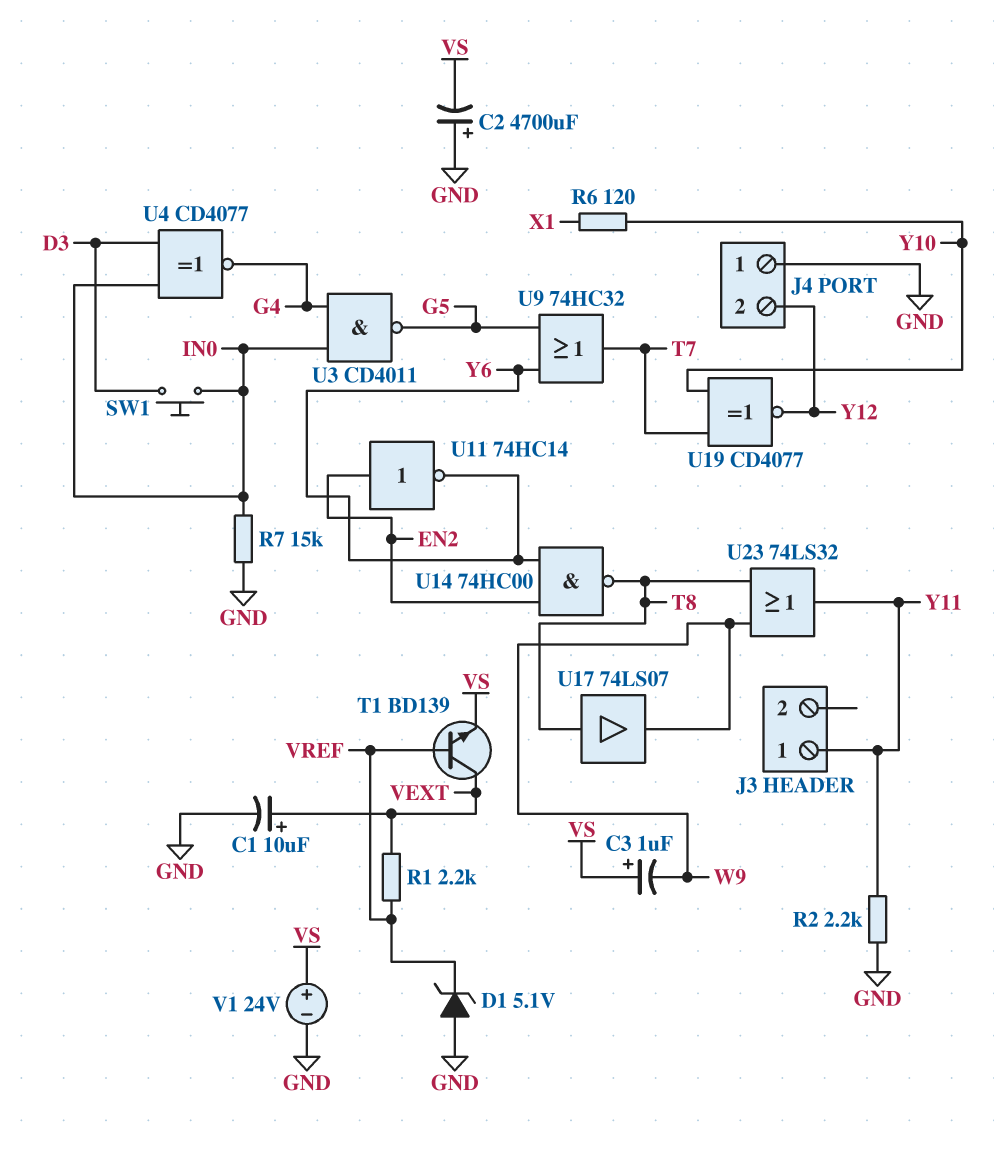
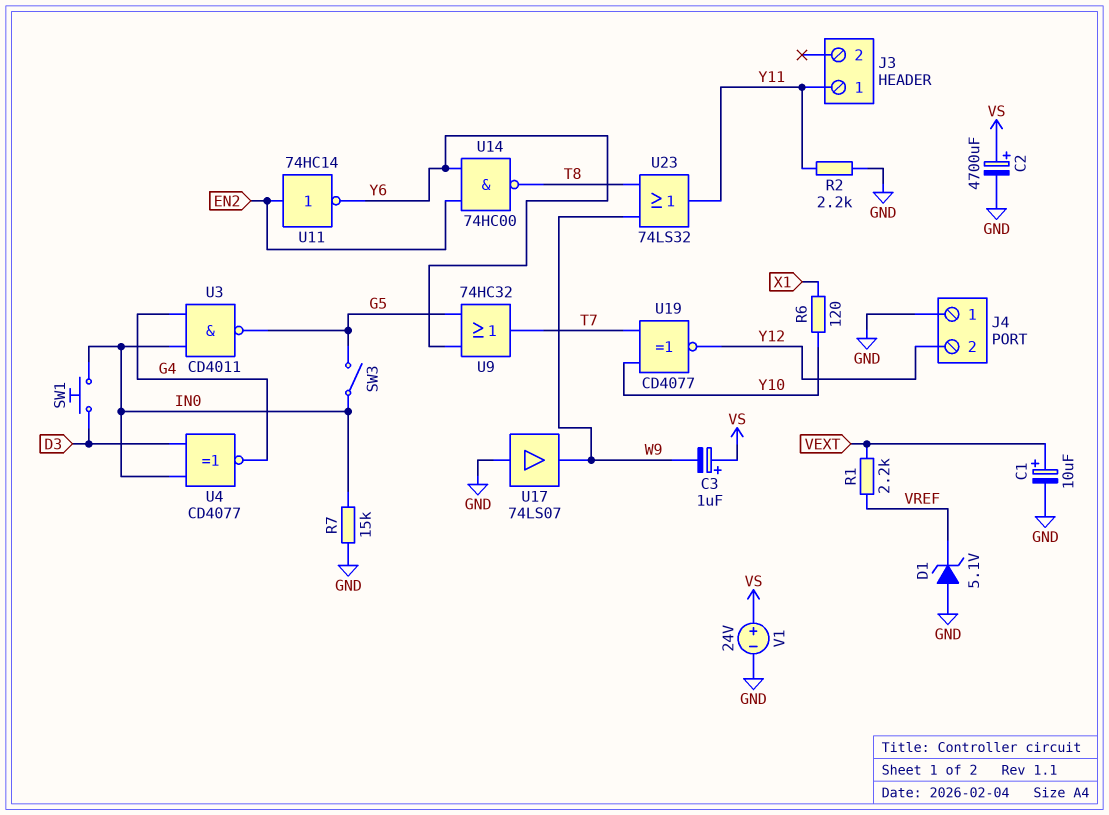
C2: 4700uF (plus GND, minus VS) -> 4700uF (plus VS, minus GND)
SW3: none -> switch (G5, IN0)
T1: NPN BD139 (B VREF, C VEXT, E VS) -> none
U17: buffer 74LS07 (in T8, out W9) -> buffer 74LS07 (in GND, out W9)

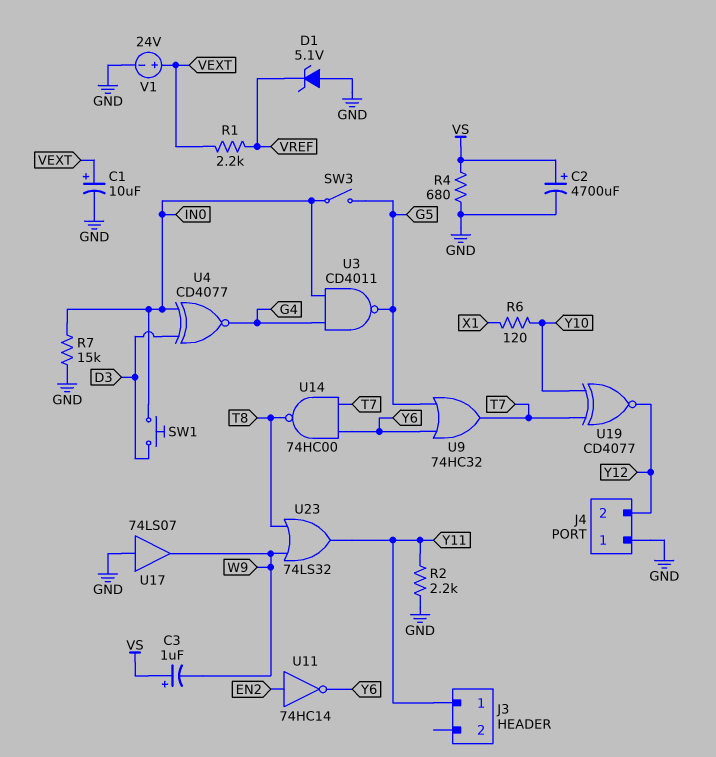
R4: none -> 680 (GND, VS)
U14: NAND 74HC00 (in EN2, in Y6, out T8) -> NAND 74HC00 (in T7, in Y6, out T8)
V1: 24V (plus VS, minus GND) -> 24V (plus VEXT, minus GND)

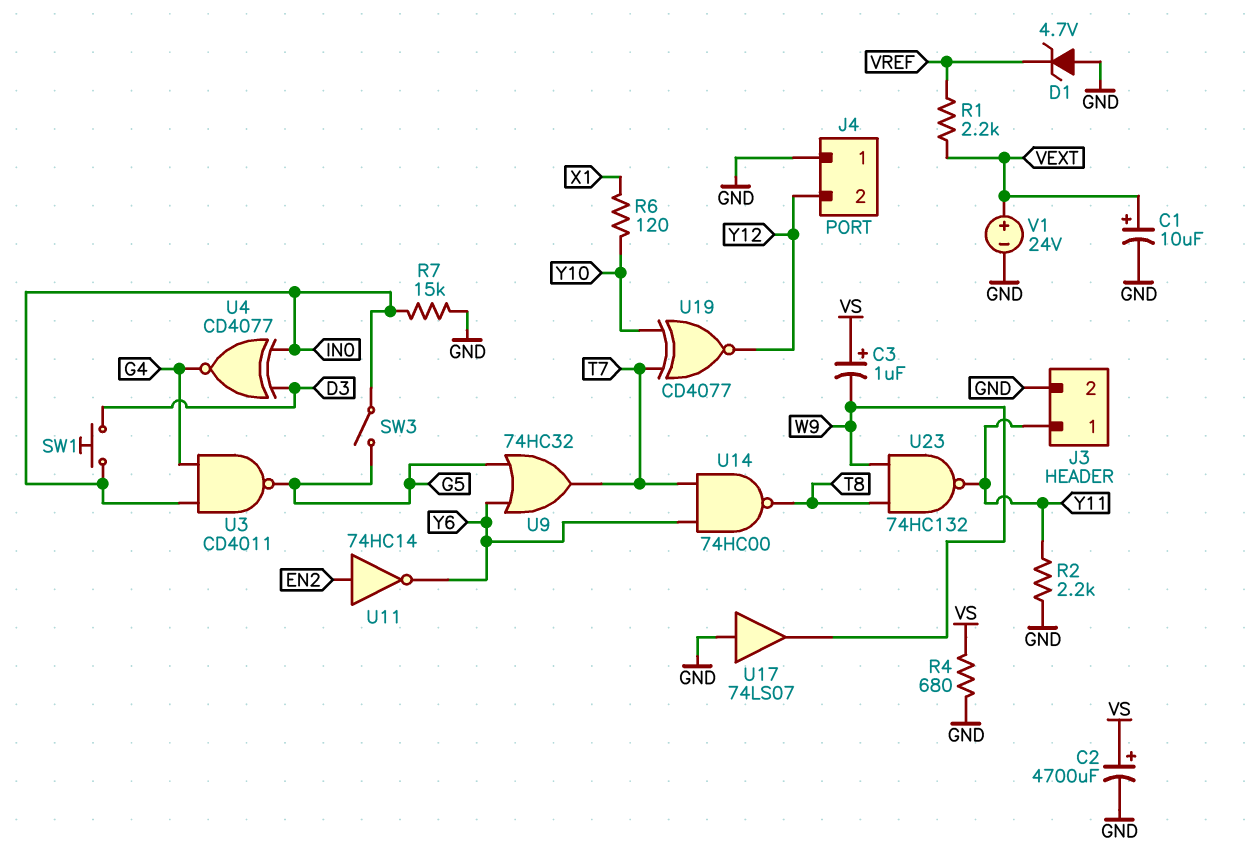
D1: zener 5.1V (A GND, K VREF) -> zener 4.7V (A GND, K VREF)
J3 pin 2: none -> GND
U23: OR 74LS32 (in T8, in W9, out Y11) -> NAND 74HC132 (in T8, in W9, out Y11)

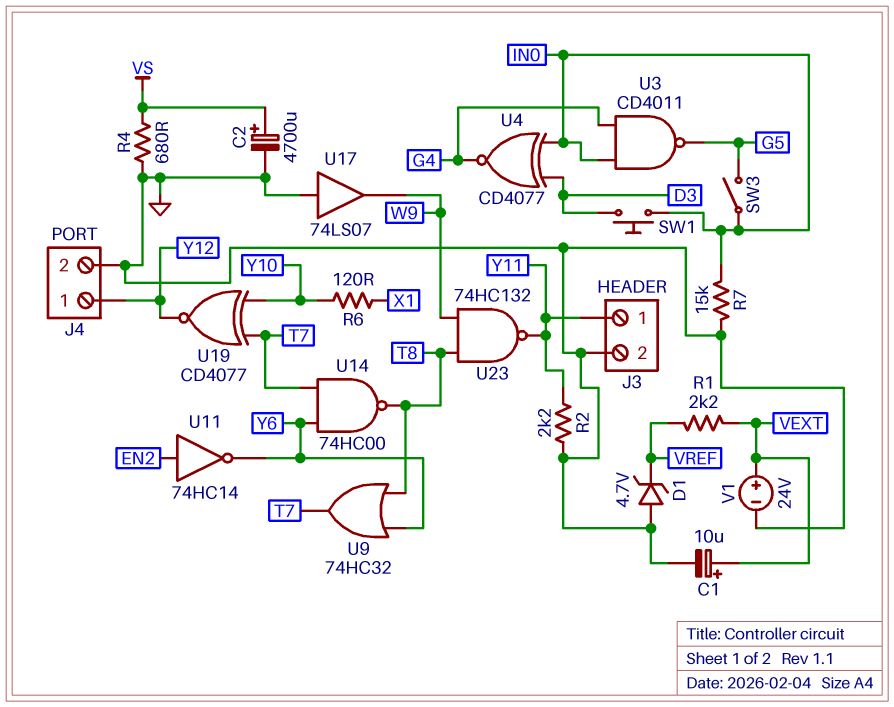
C3: 1uF (plus VS, minus W9) -> none
J4 pin 1: GND -> Y12
J4 pin 2: Y12 -> GND
U9: OR 74HC32 (in G5, in Y6, out T7) -> OR 74HC32 (in T8, in Y6, out T7)

